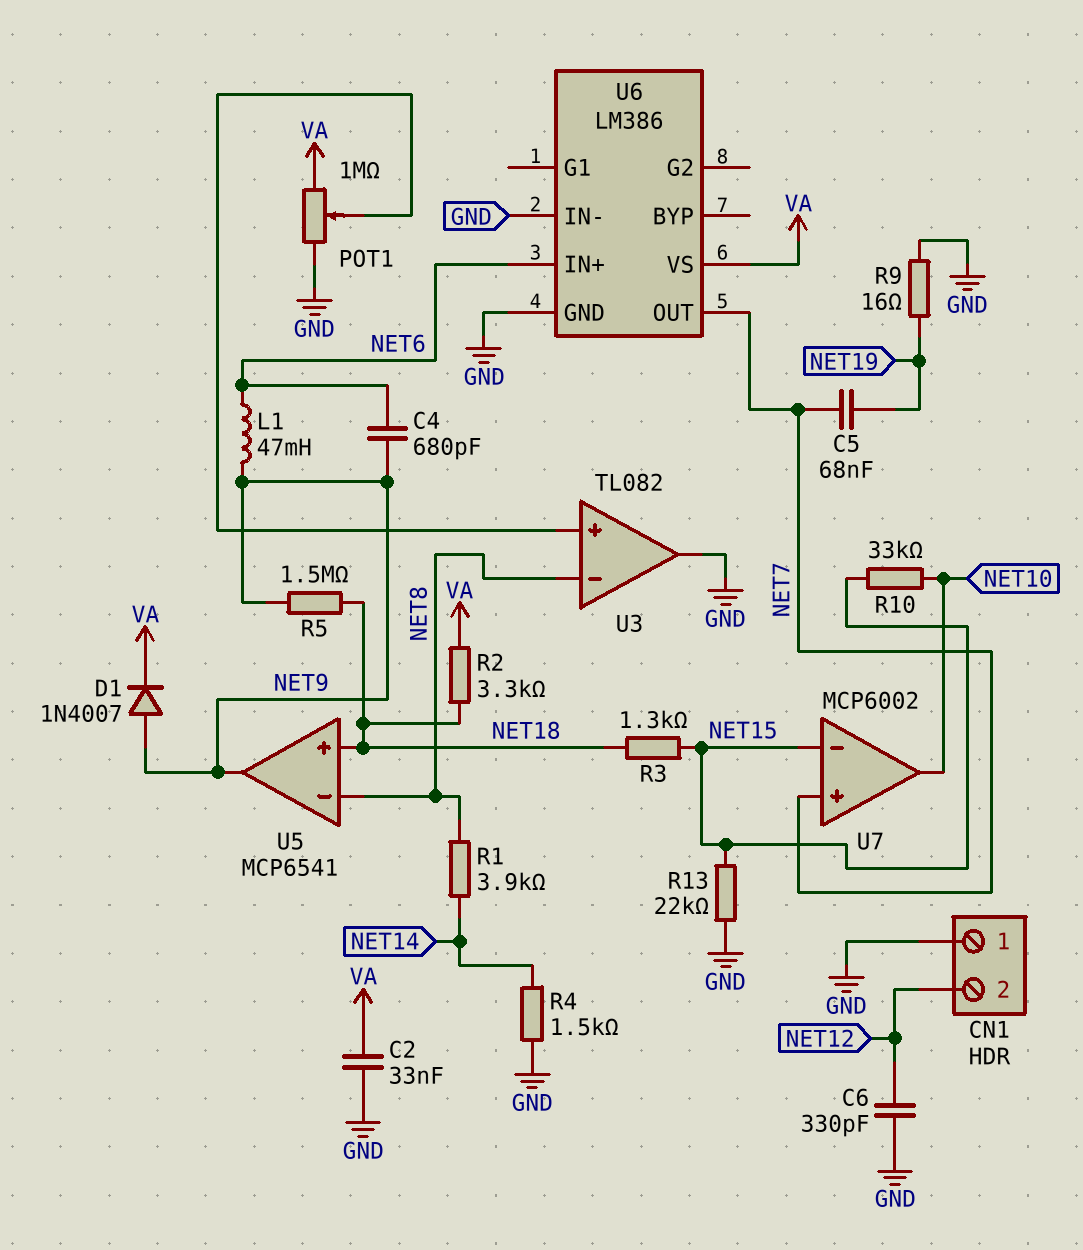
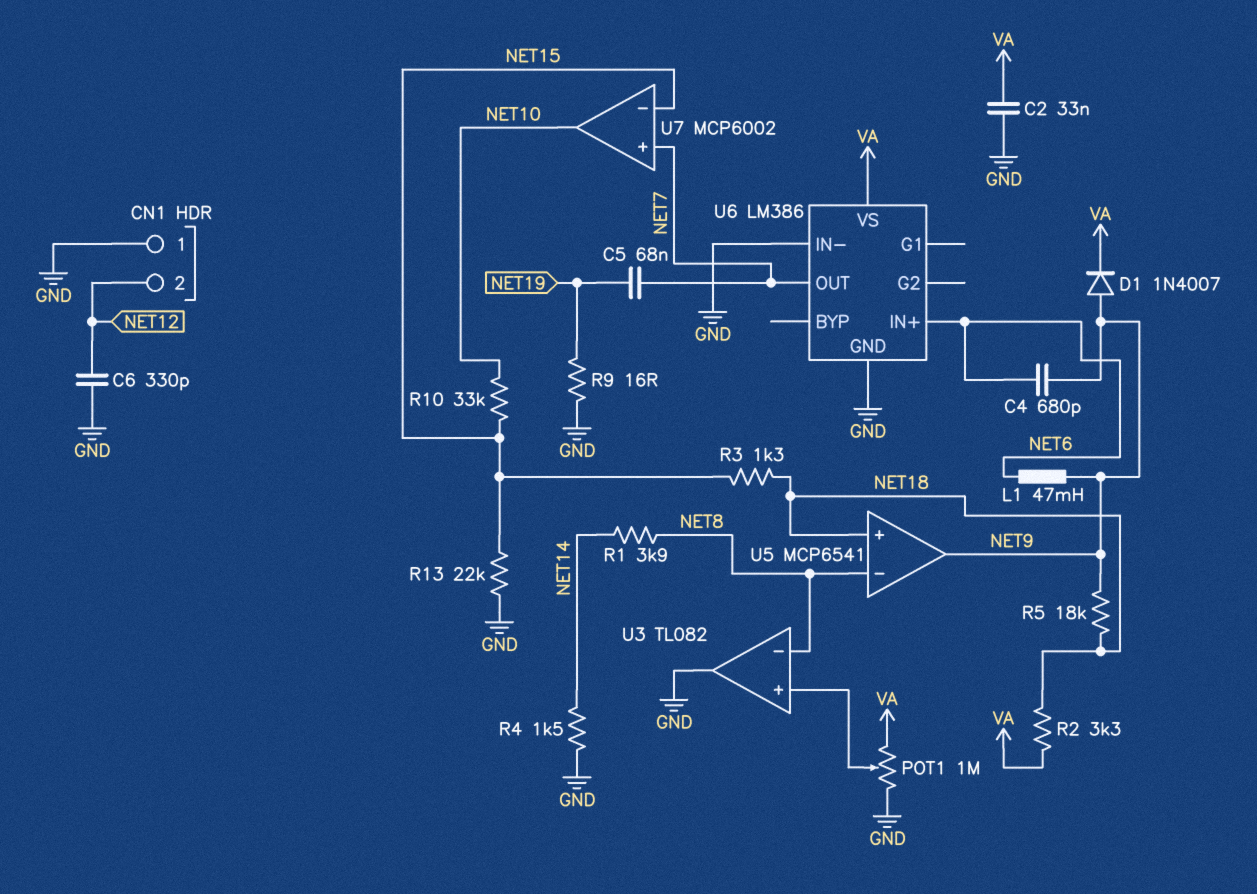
R5: 1.5M (NET9, NET18) -> 18k (NET9, NET18)

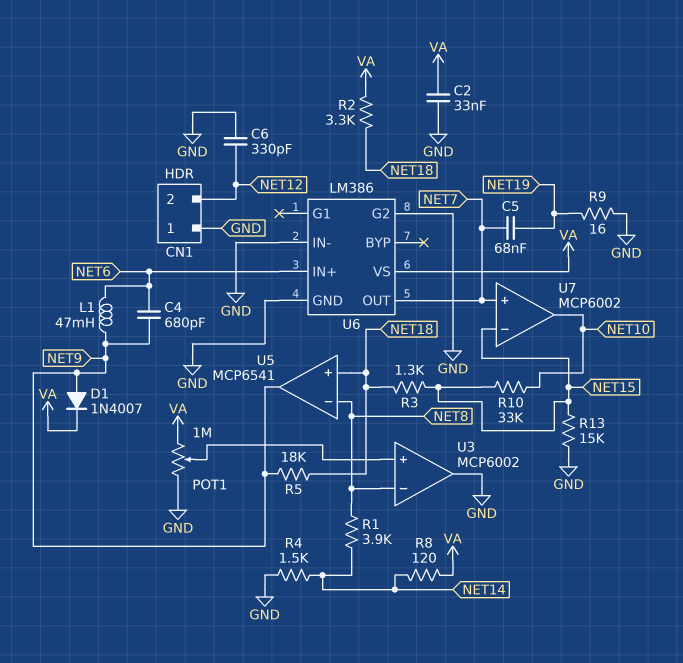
R8: none -> 120 (NET14, VA)
R13: 22k (GND, NET15) -> 15k (GND, NET15)
U3: TL082 -> MCP6002
U6 pin G2: none -> GND

